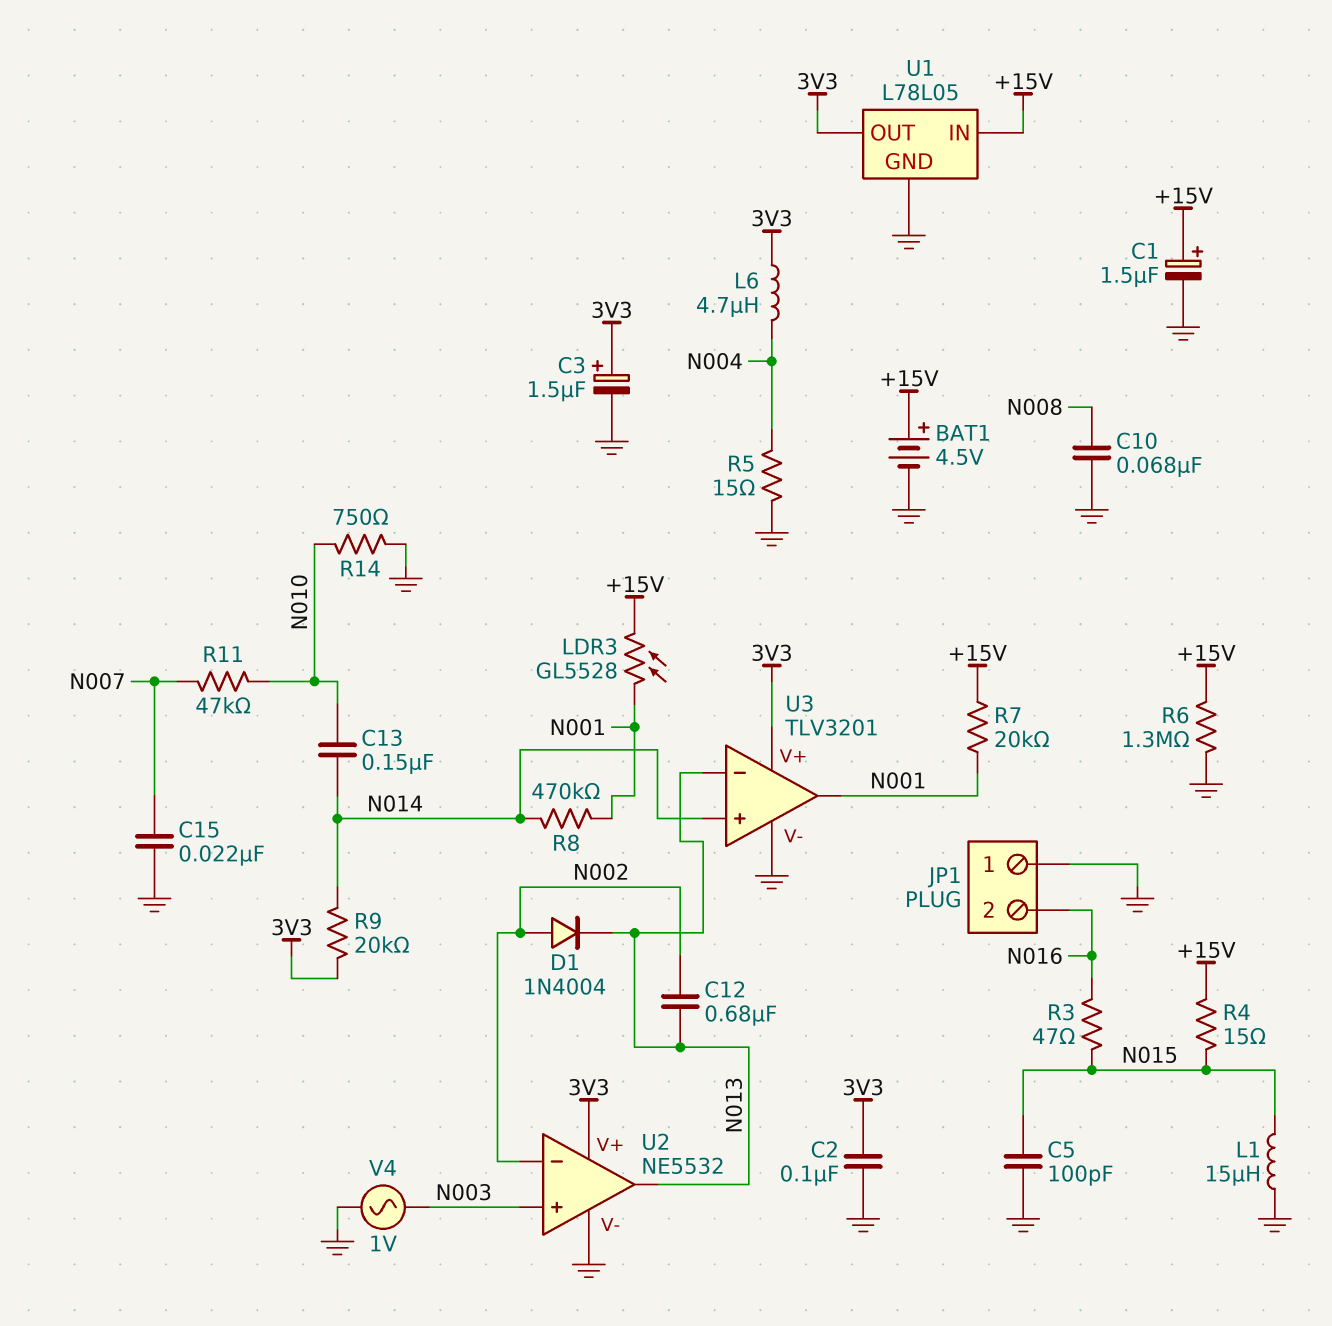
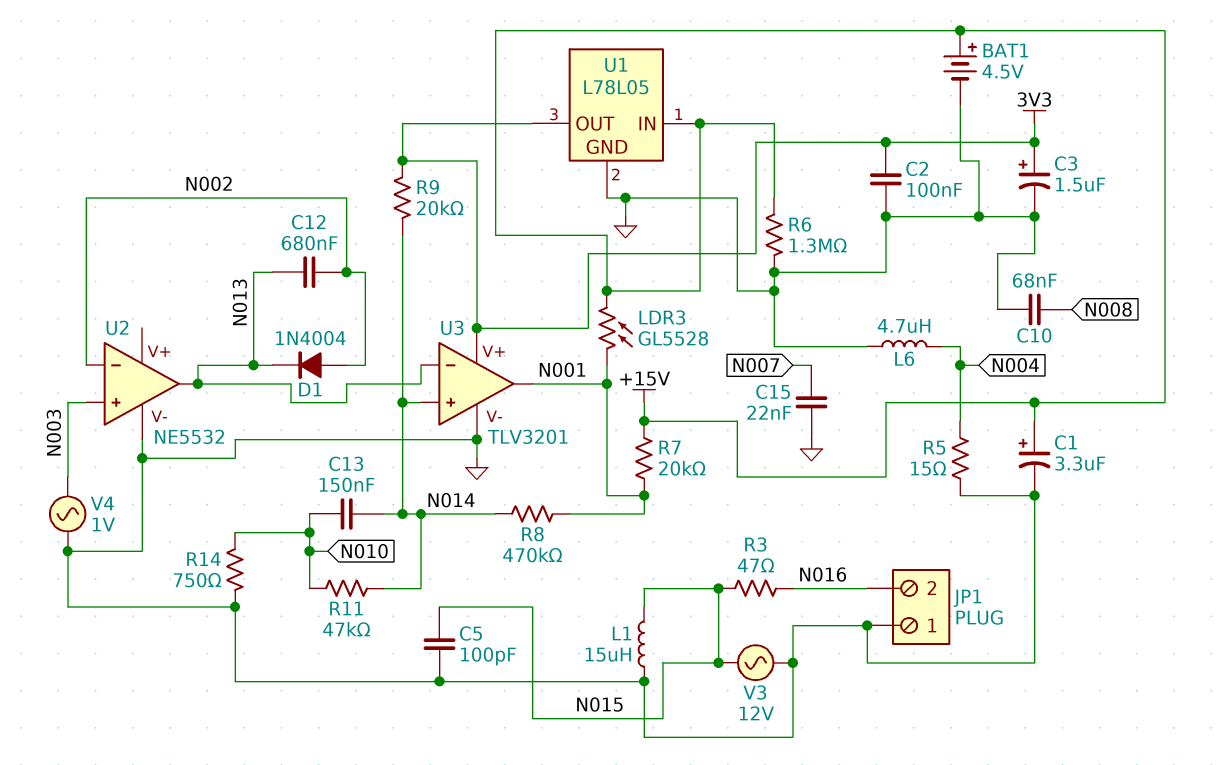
C1: 1.5uF (plus +15V, minus GND) -> 3.3uF (plus +15V, minus GND)
L6: 4.7uH (3V3, N004) -> 4.7uH (GND, N004)
R4: 15 (+15V, N015) -> none
R11: 47k (N007, N010) -> 47k (N010, N014)
U2 pin V+: 3V3 -> none
V3: none -> AC 12V (GND, N015)

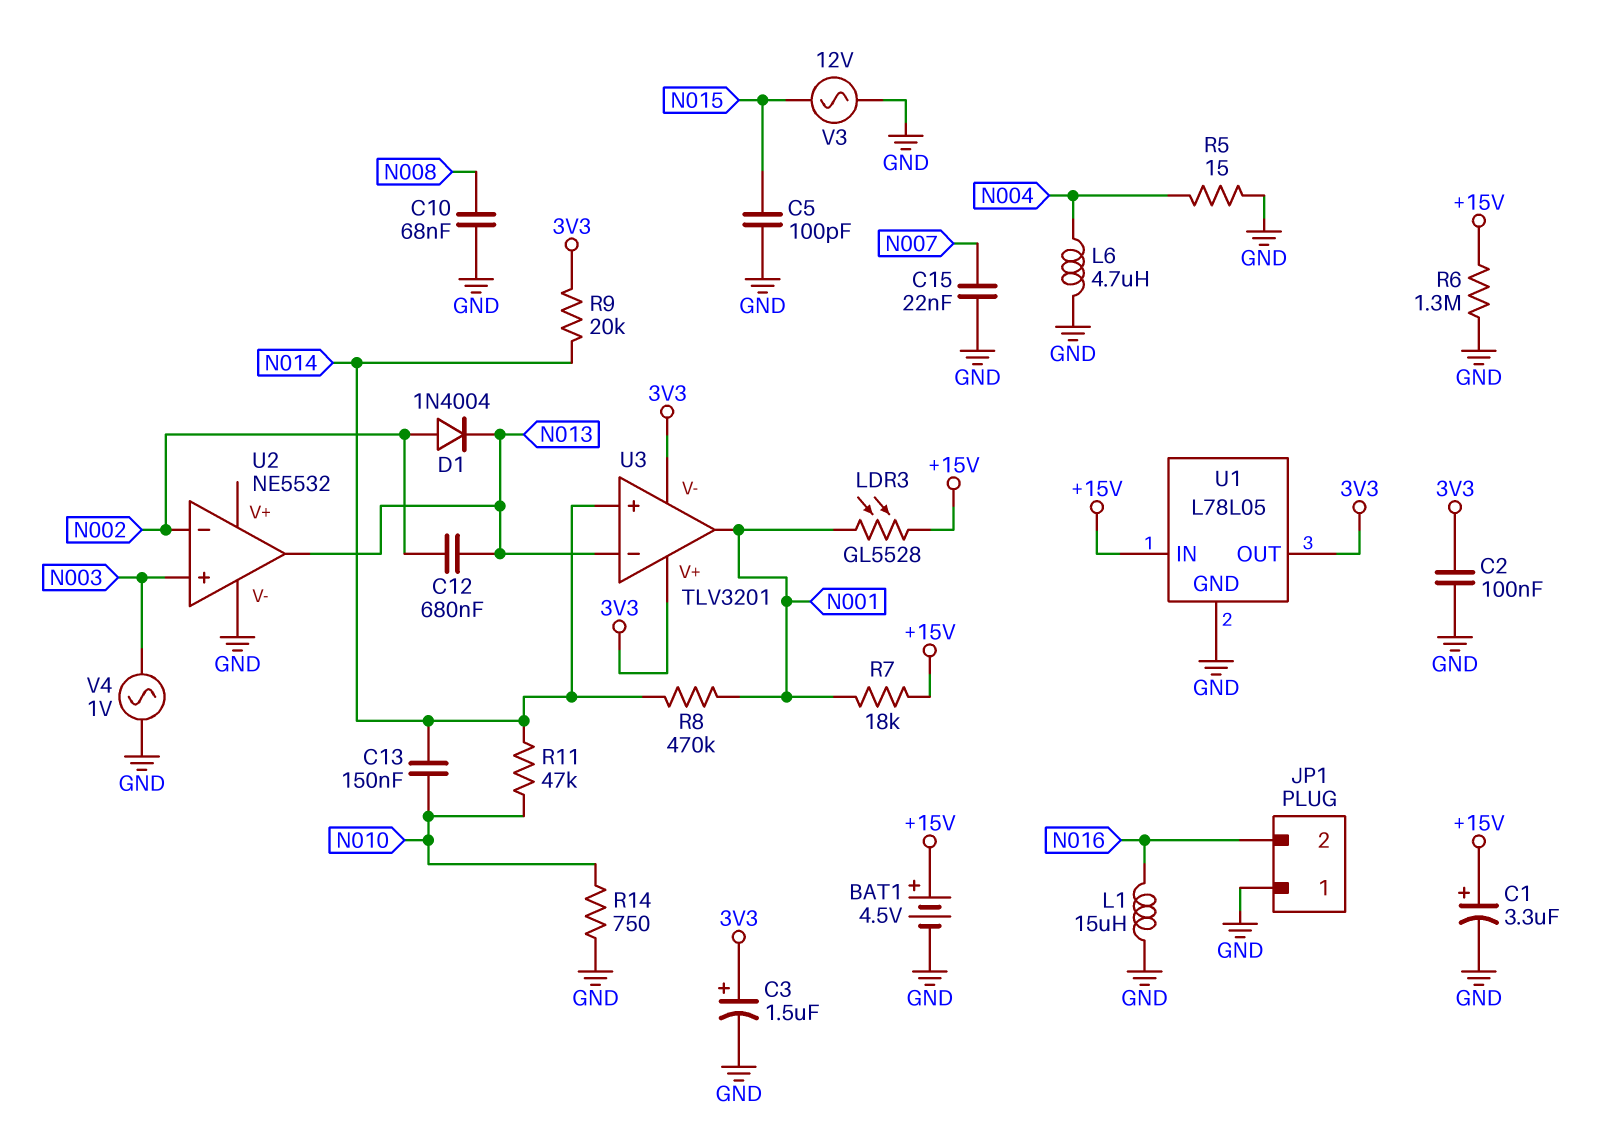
L1: 15uH (GND, N015) -> 15uH (GND, N016)
R3: 47 (N015, N016) -> none
R7: 20k (+15V, N001) -> 18k (+15V, N001)
U3 pin V-: GND -> 3V3

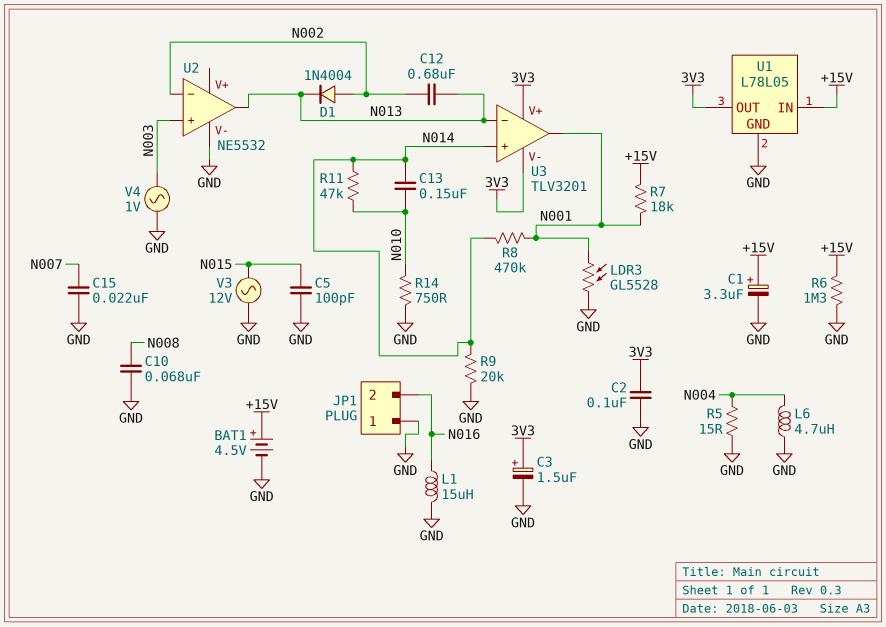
LDR3: GL5528 (+15V, N001) -> GL5528 (GND, N001)
R9: 20k (3V3, N014) -> 20k (GND, N014)

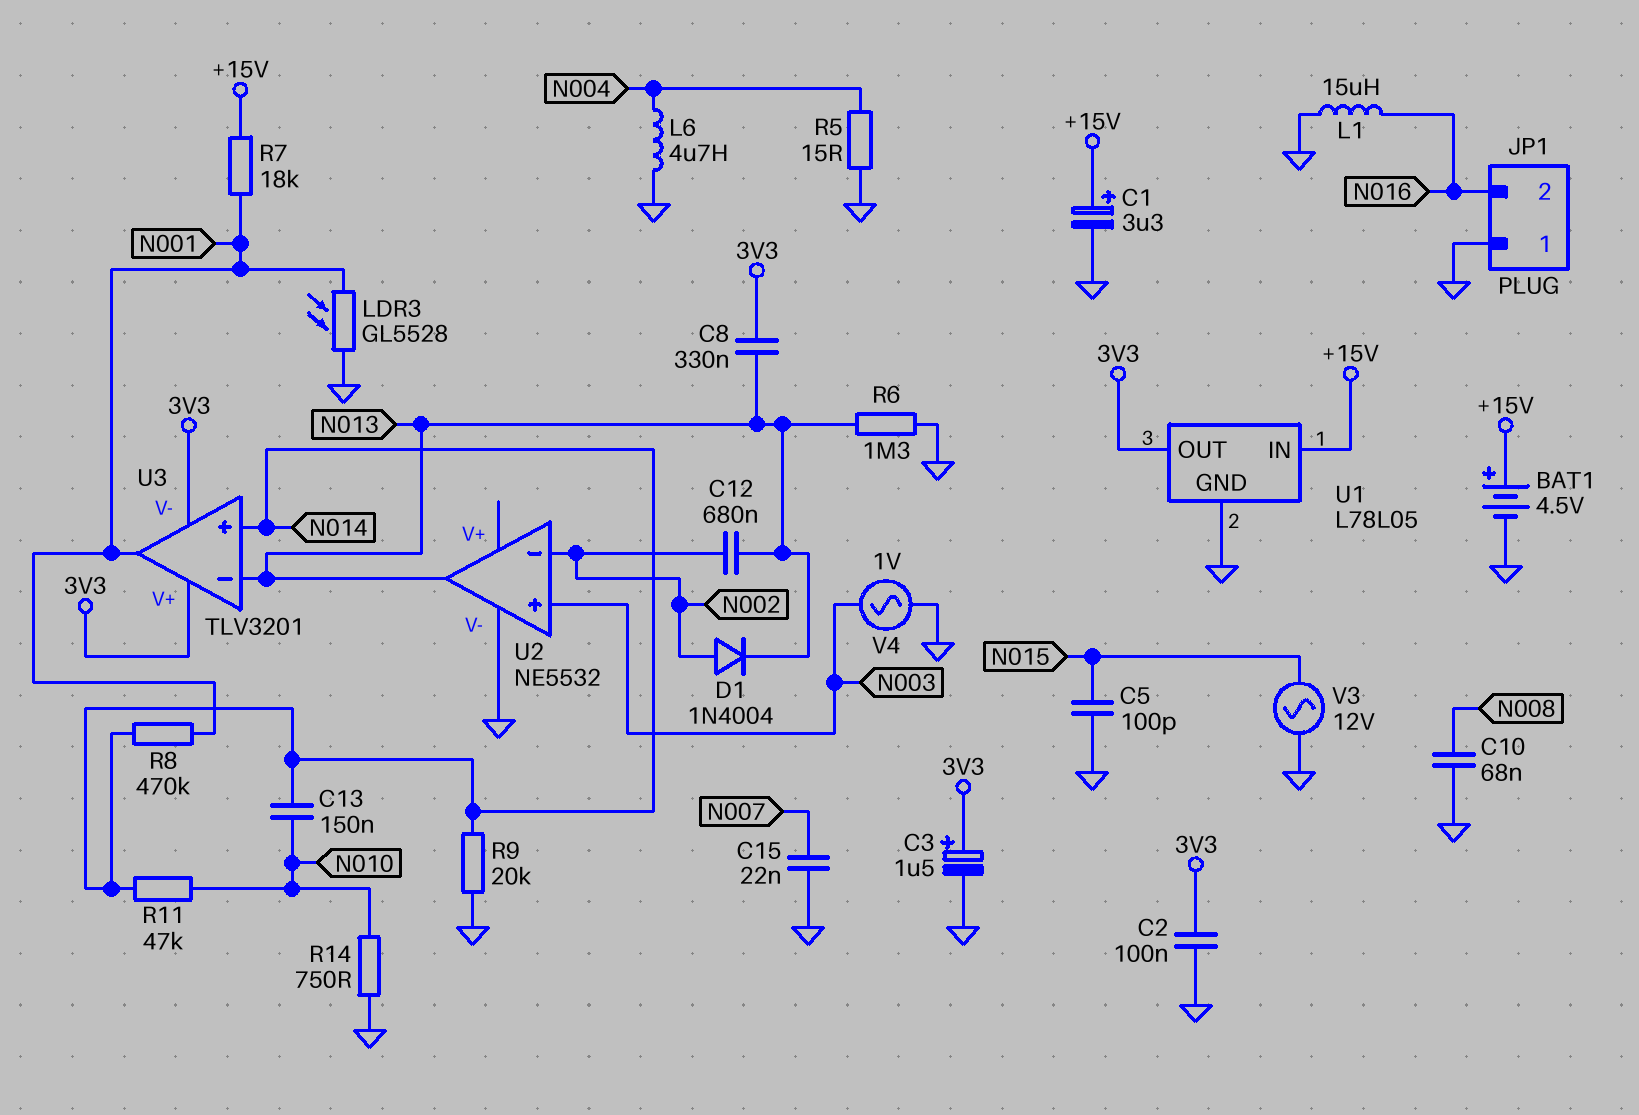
C8: none -> 330nF (3V3, N013)
R6: 1.3M (+15V, GND) -> 1.3M (GND, N013)

